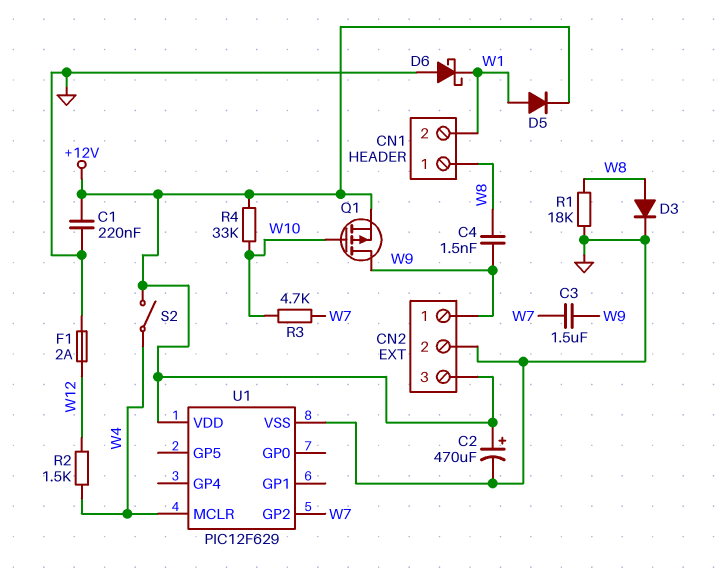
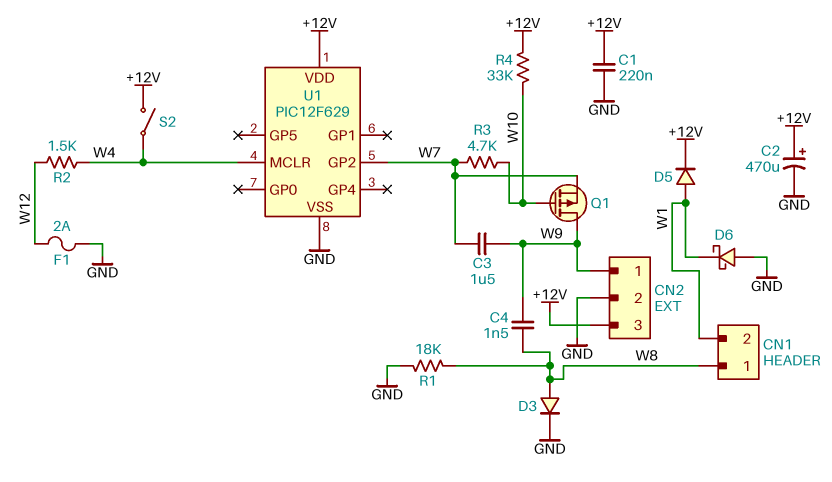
Q1: PMOS (G W10, D W9, S +12V) -> PMOS (G W10, D W9, S W7)

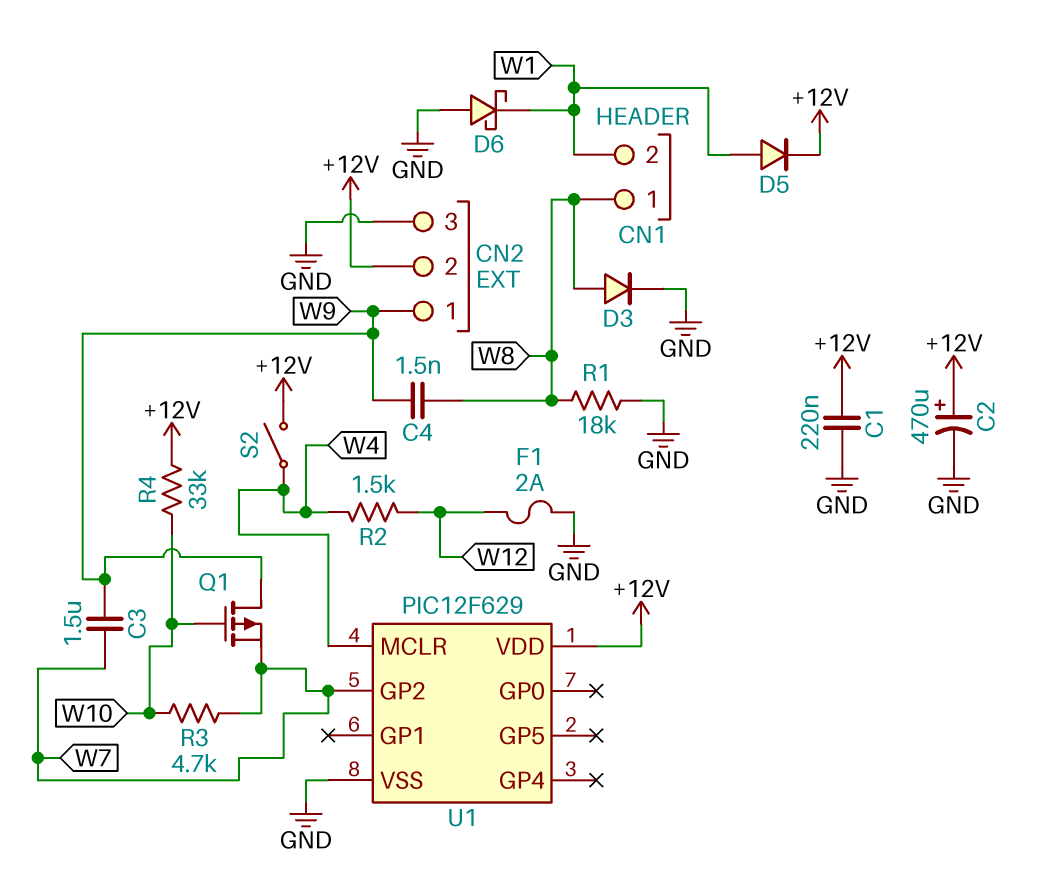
CN2 pin 2: GND -> +12V
CN2 pin 3: +12V -> GND

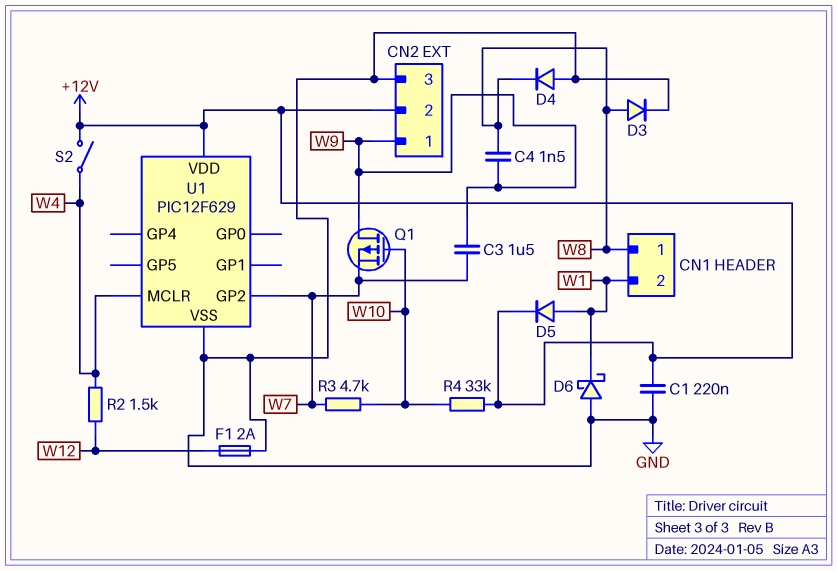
C2: 470uF (plus +12V, minus GND) -> none
D4: none -> diode (A GND, K W8)
R1: 18k (GND, W8) -> none

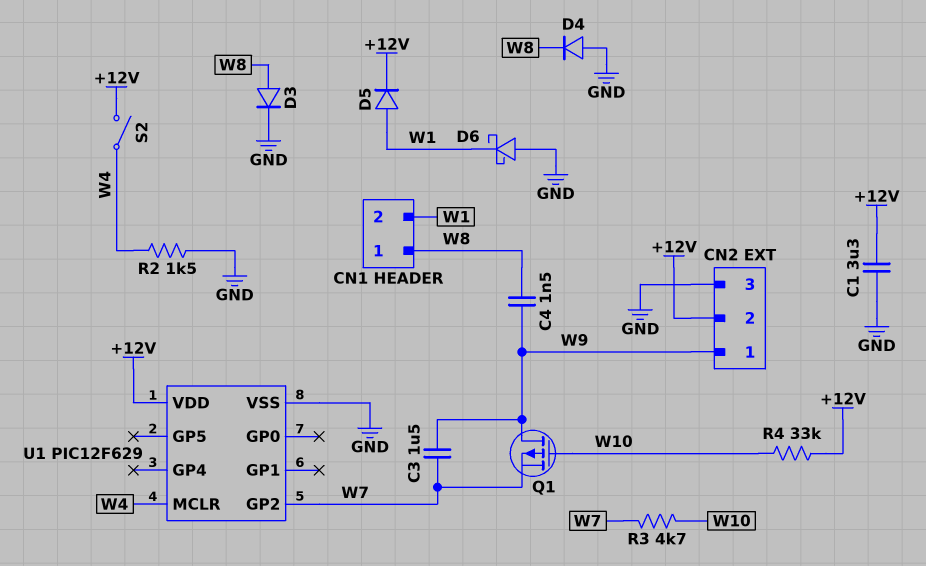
C1: 220nF (+12V, GND) -> 3.3uF (+12V, GND)
F1: 2A (GND, W12) -> none
R2: 1.5k (W4, W12) -> 1.5k (GND, W4)

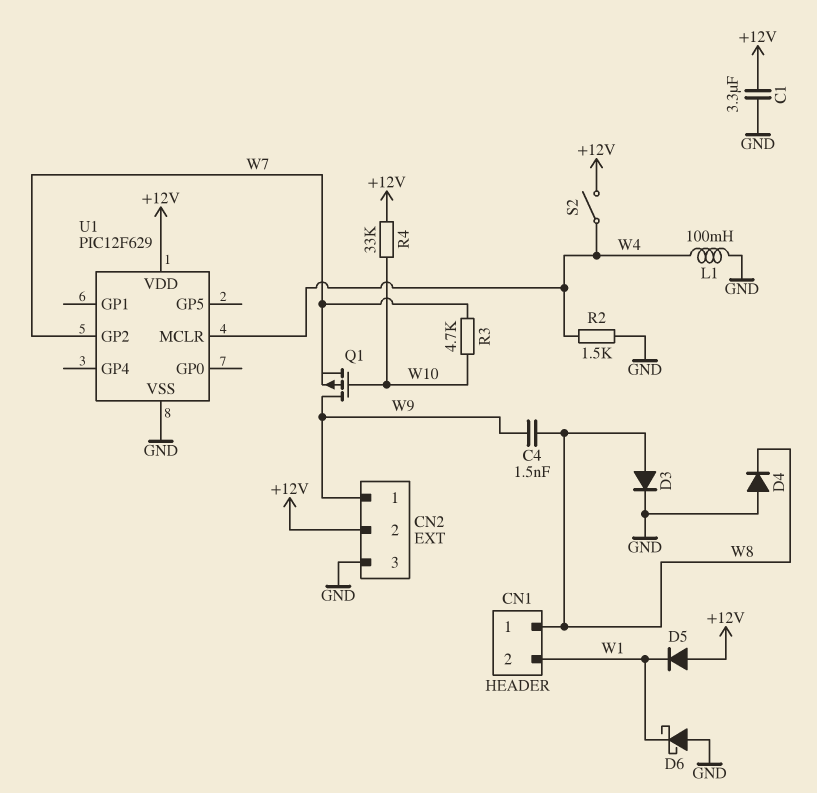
C3: 1.5uF (W7, W9) -> none
D5: diode (A W1, K +12V) -> diode (A +12V, K W1)
L1: none -> 100mH (GND, W4)

